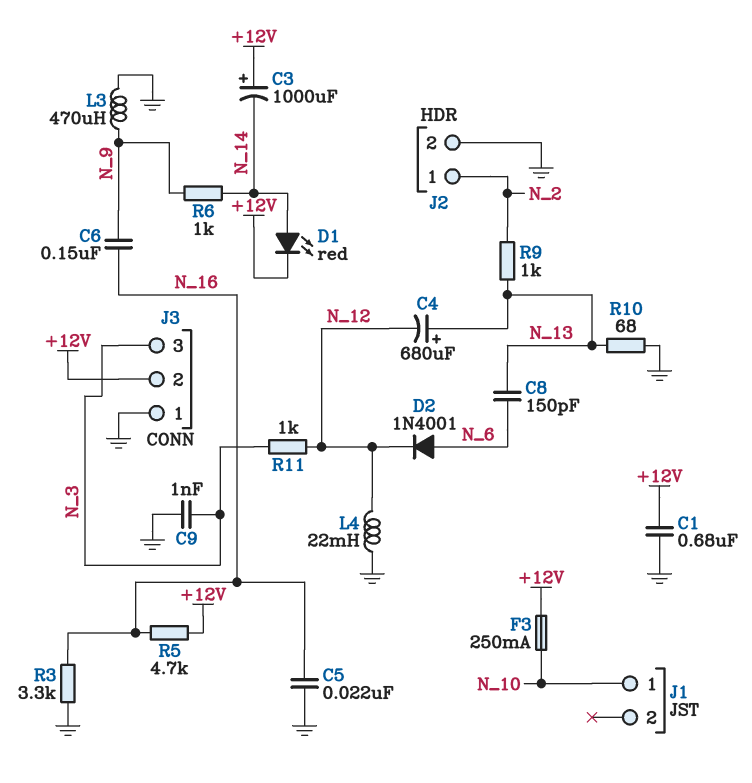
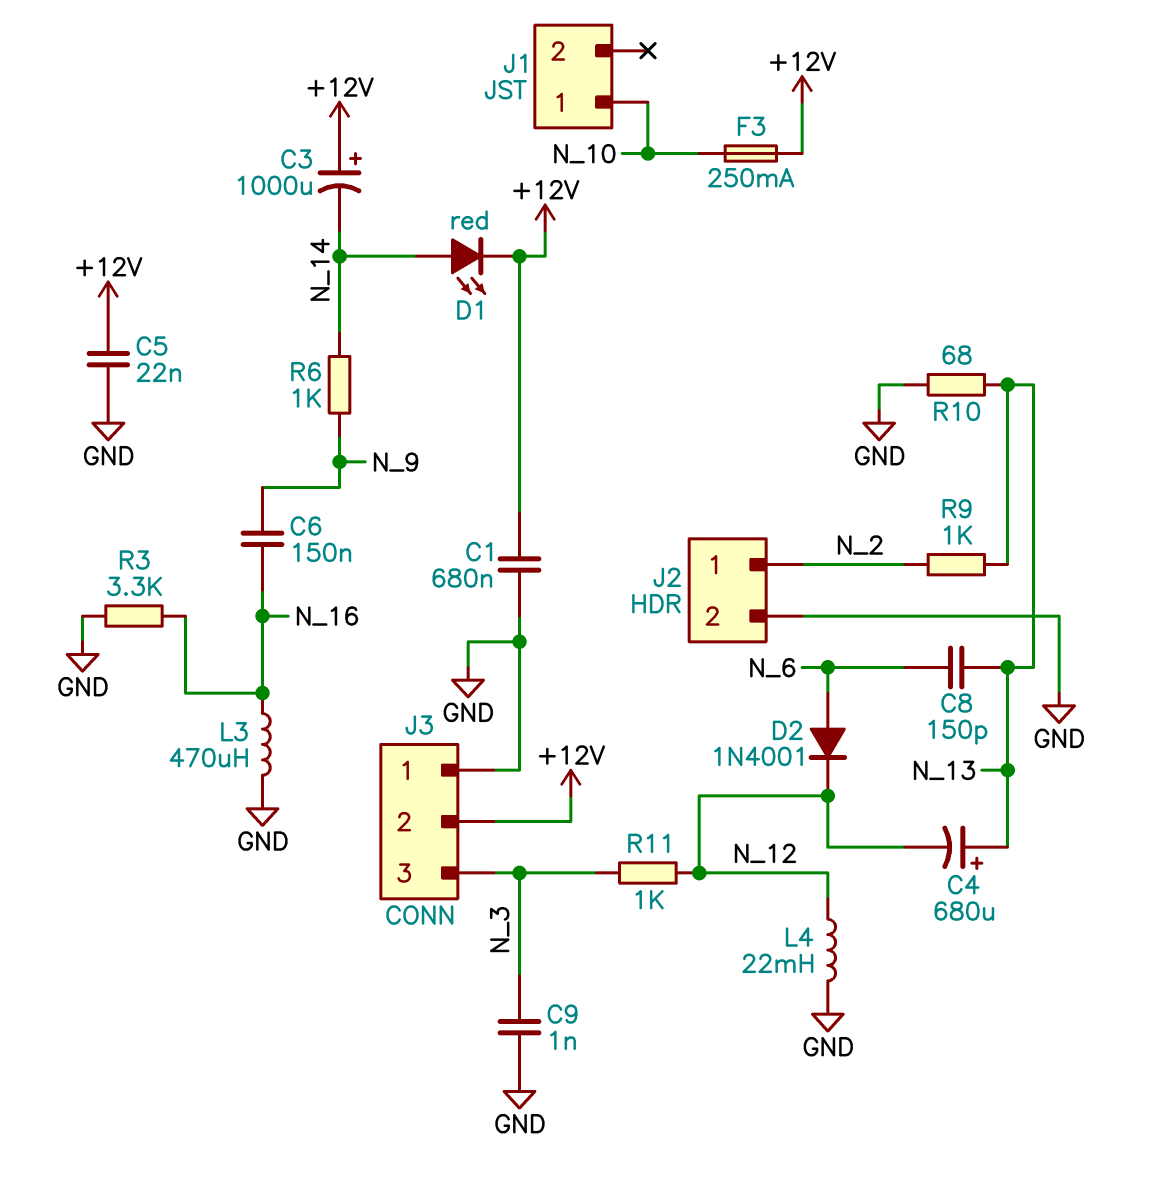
C5: 22nF (GND, N_16) -> 22nF (+12V, GND)
L3: 470uH (GND, N_9) -> 470uH (GND, N_16)
R5: 4.7k (+12V, N_16) -> none

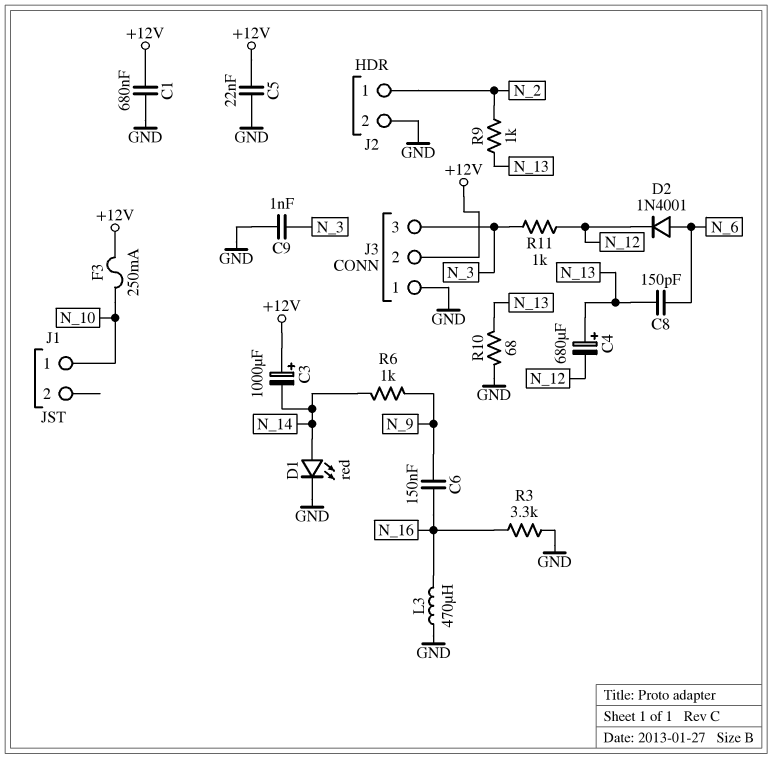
D1: LED red (A N_14, K +12V) -> LED red (A N_14, K GND)
L4: 22mH (GND, N_12) -> none

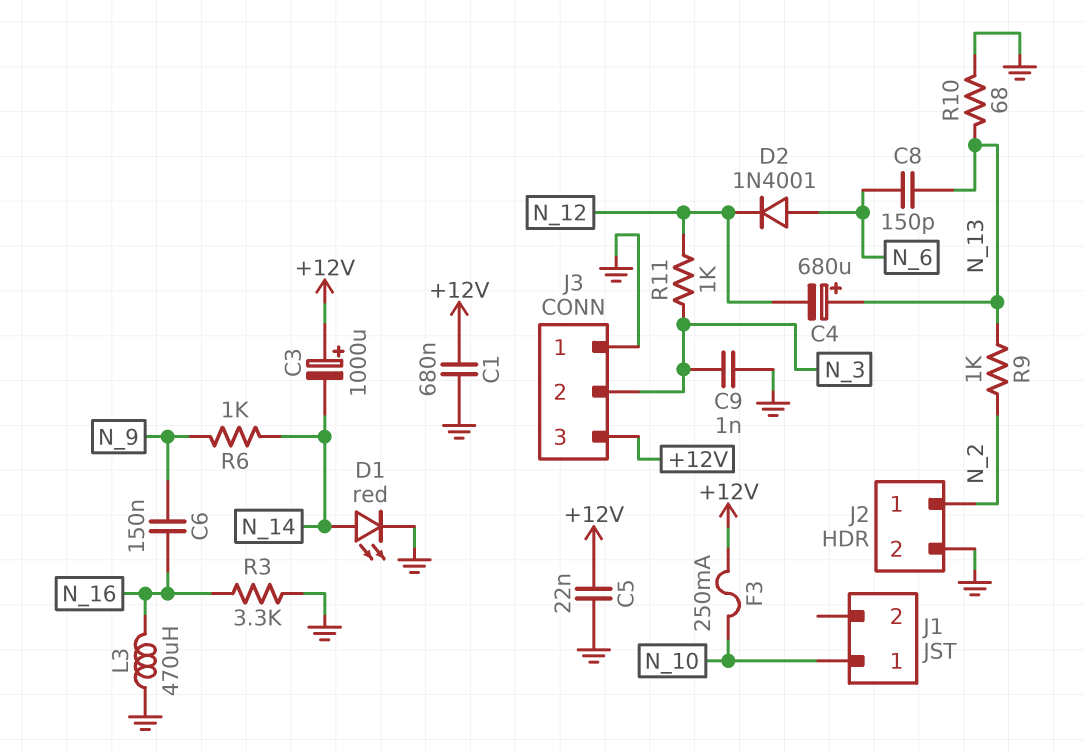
J3 pin 2: +12V -> N_3
J3 pin 3: N_3 -> +12V

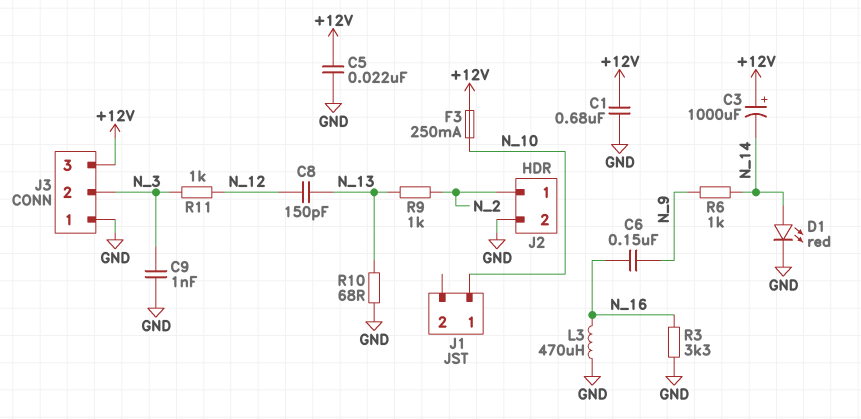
C4: 680uF (plus N_13, minus N_12) -> none
C8: 150pF (N_6, N_13) -> 150pF (N_12, N_13)
D2: diode 1N4001 (A N_6, K N_12) -> none

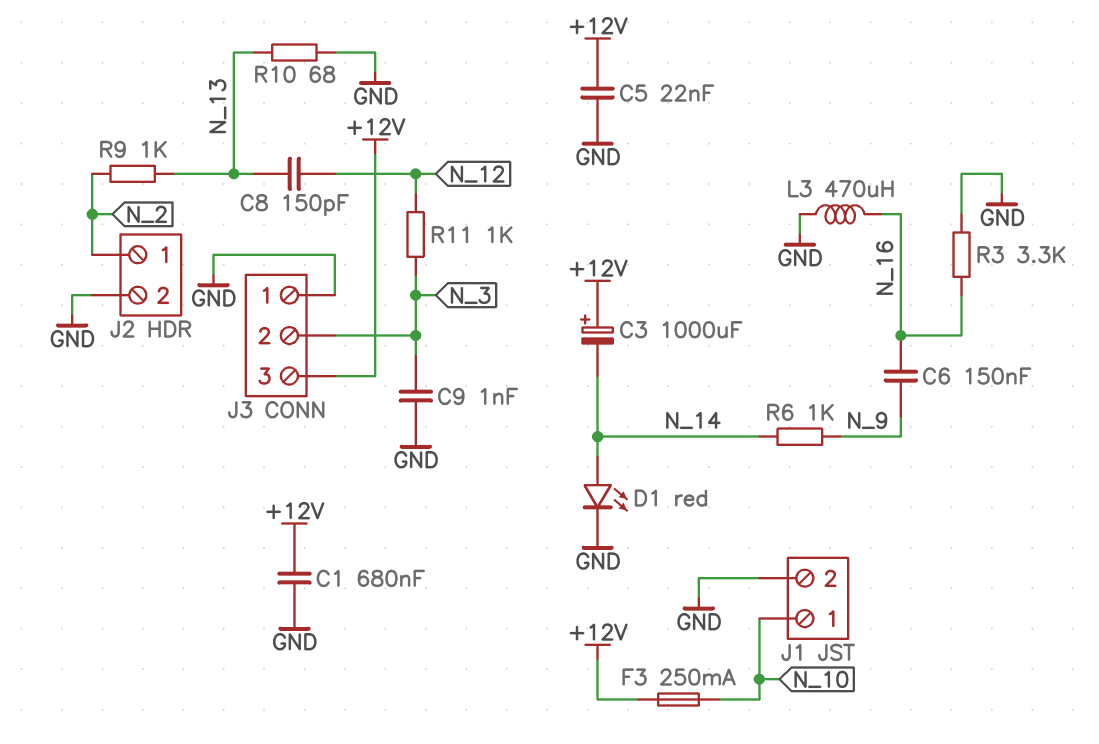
J1 pin 2: none -> GND

